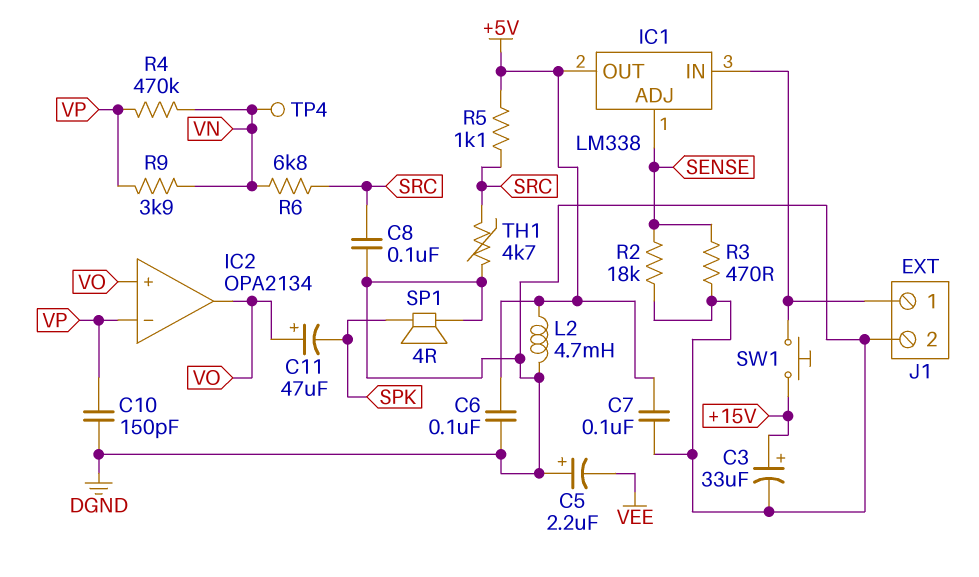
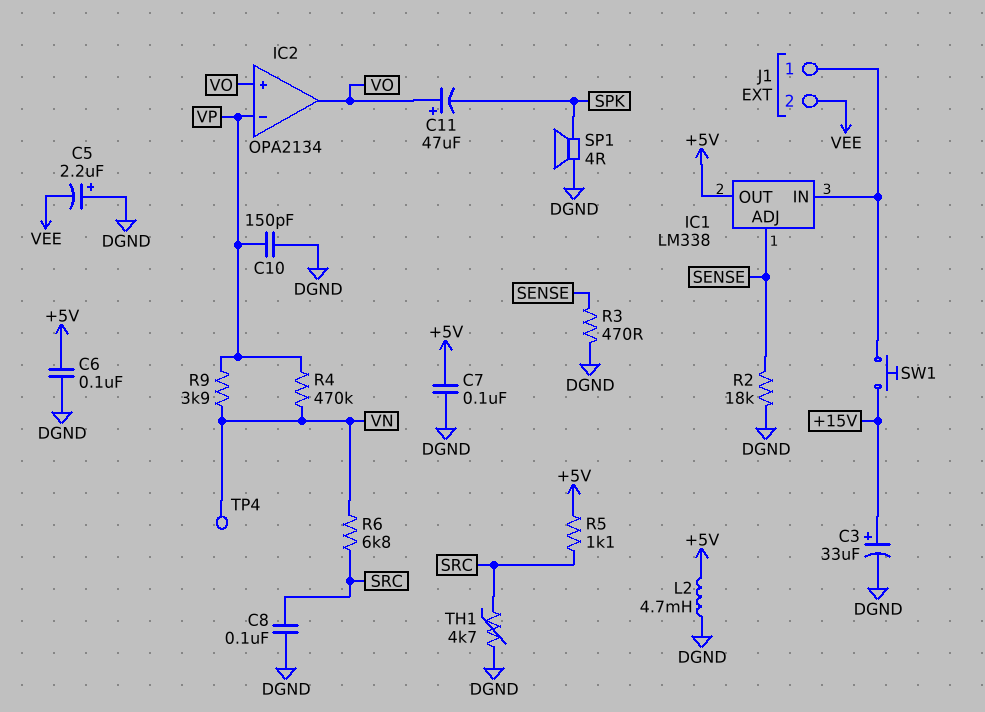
J1 pin 2: DGND -> VEE

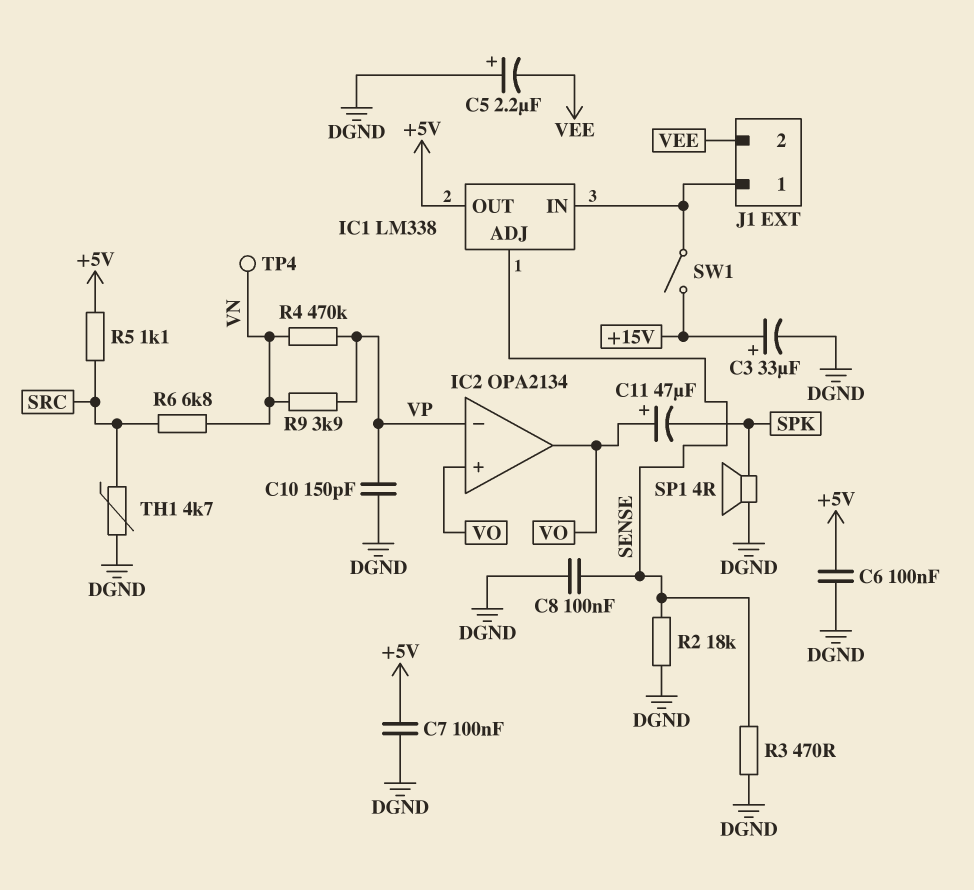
C8: 100nF (DGND, SRC) -> 100nF (DGND, SENSE)
L2: 4.7mH (+5V, DGND) -> none
SW1: button (+15V, IC1/IN) -> switch (+15V, IC1/IN)

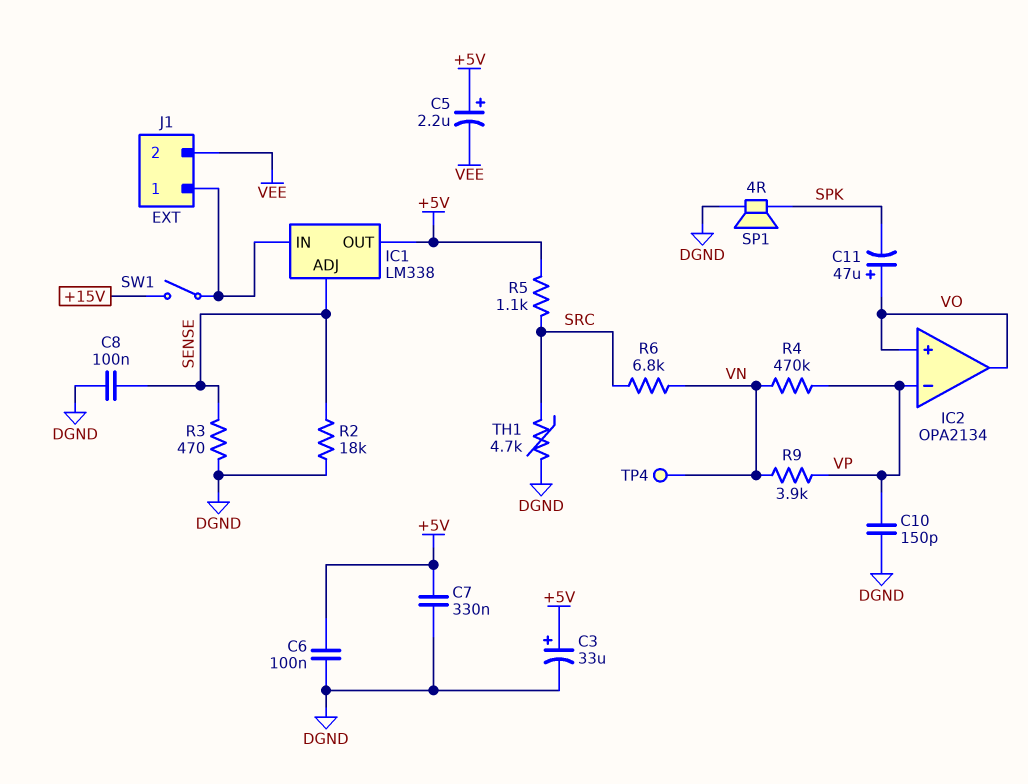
C3: 33uF (plus +15V, minus DGND) -> 33uF (plus +5V, minus DGND)
C5: 2.2uF (plus DGND, minus VEE) -> 2.2uF (plus +5V, minus VEE)
C7: 100nF (+5V, DGND) -> 330nF (+5V, DGND)

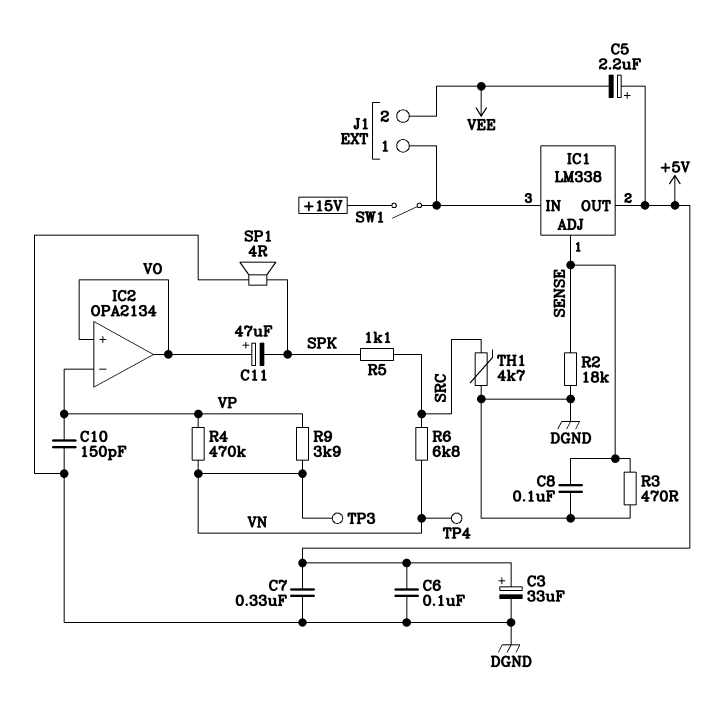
R5: 1.1k (+5V, SRC) -> 1.1k (SPK, SRC)
TP3: none -> test point (VN)

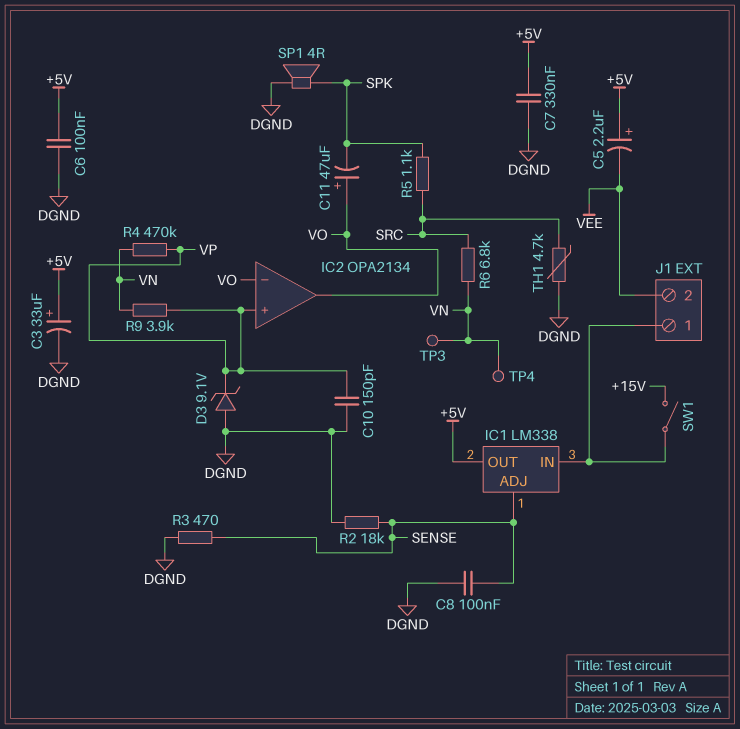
D3: none -> zener 9.1V (A DGND, K VP)
IC2 pin in+: VO -> VP
IC2 pin in-: VP -> VO

